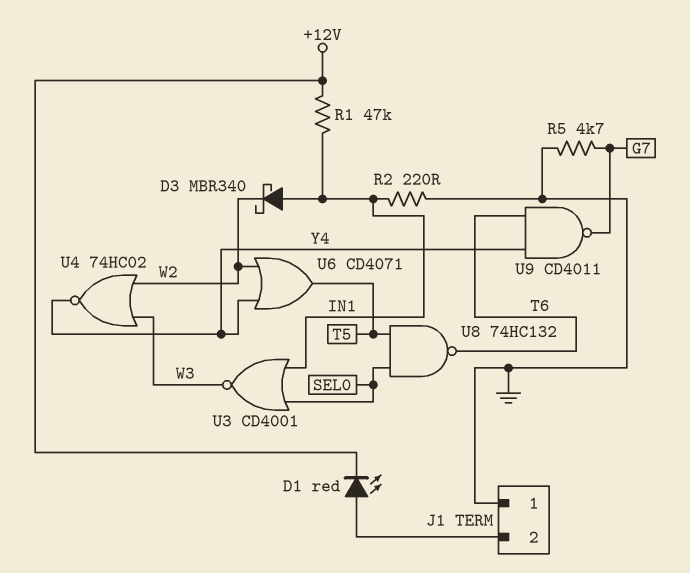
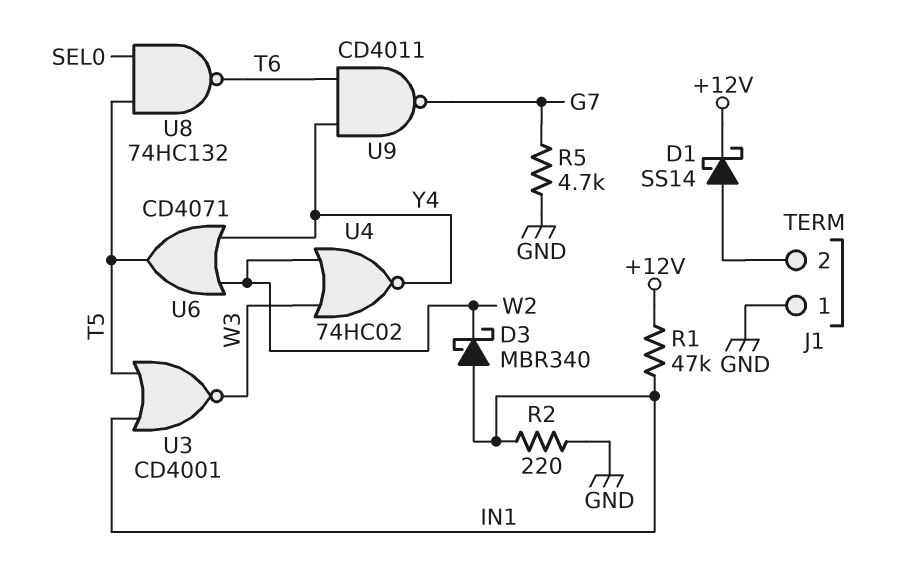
D1: LED red (A J1/2, K +12V) -> schottky SS14 (A J1/2, K +12V)
U3: NOR CD4001 (in IN1, in SEL0, out W3) -> NOR CD4001 (in IN1, in T5, out W3)

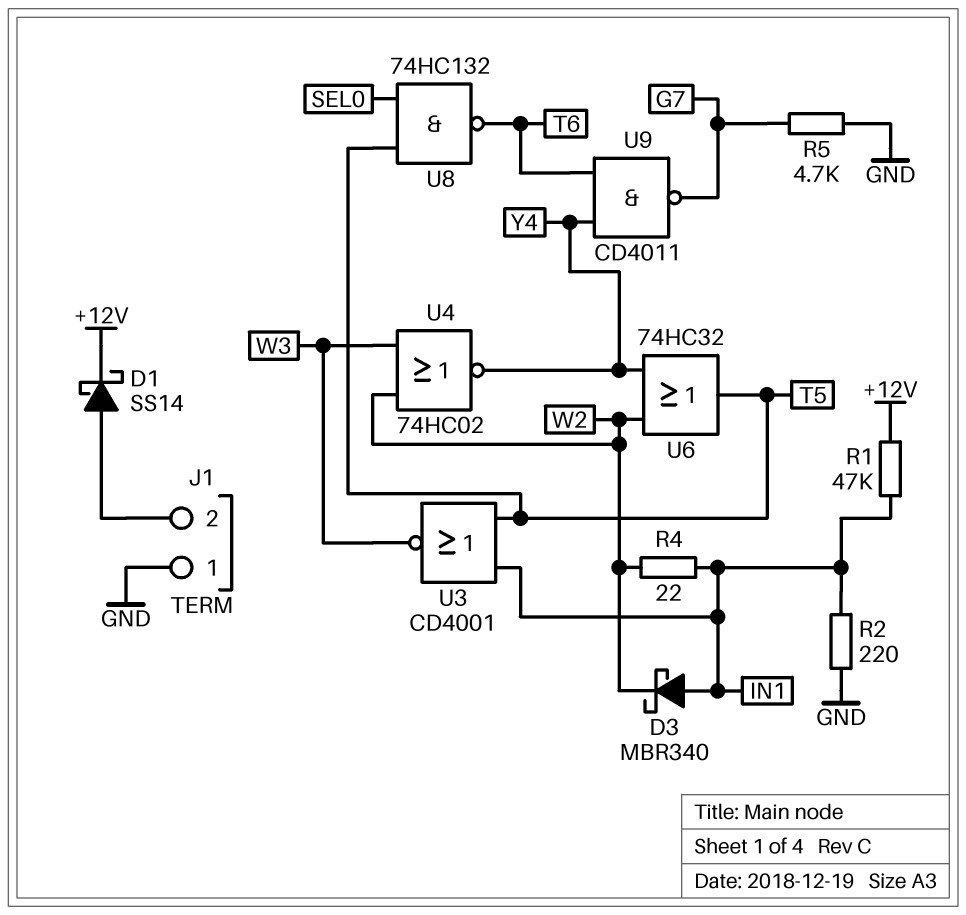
R4: none -> 22 (IN1, W2)
U6: OR CD4071 (in W2, in Y4, out T5) -> OR 74HC32 (in W2, in Y4, out T5)

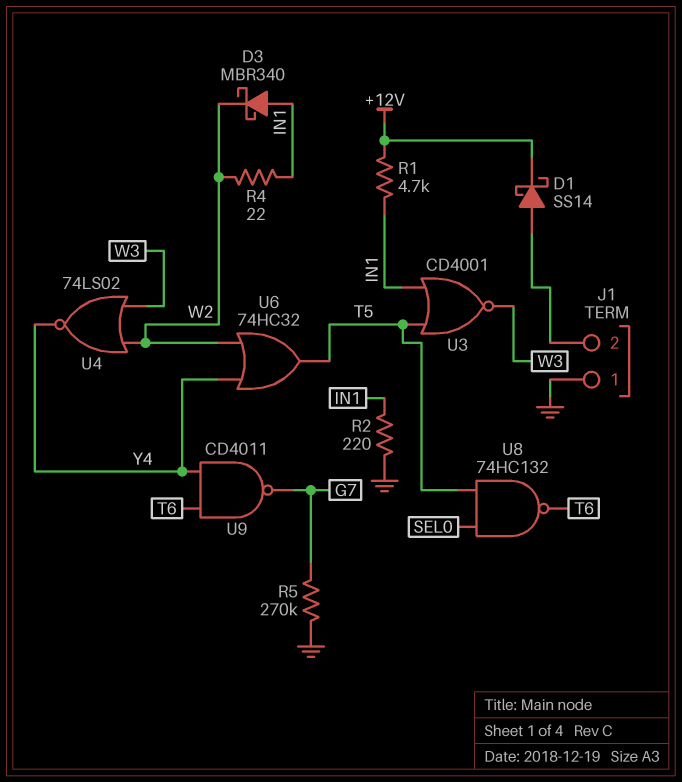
R1: 47k (+12V, IN1) -> 4.7k (+12V, IN1)
R5: 4.7k (G7, GND) -> 270k (G7, GND)
U4: NOR 74HC02 (in W2, in W3, out Y4) -> NOR 74LS02 (in W2, in W3, out Y4)

